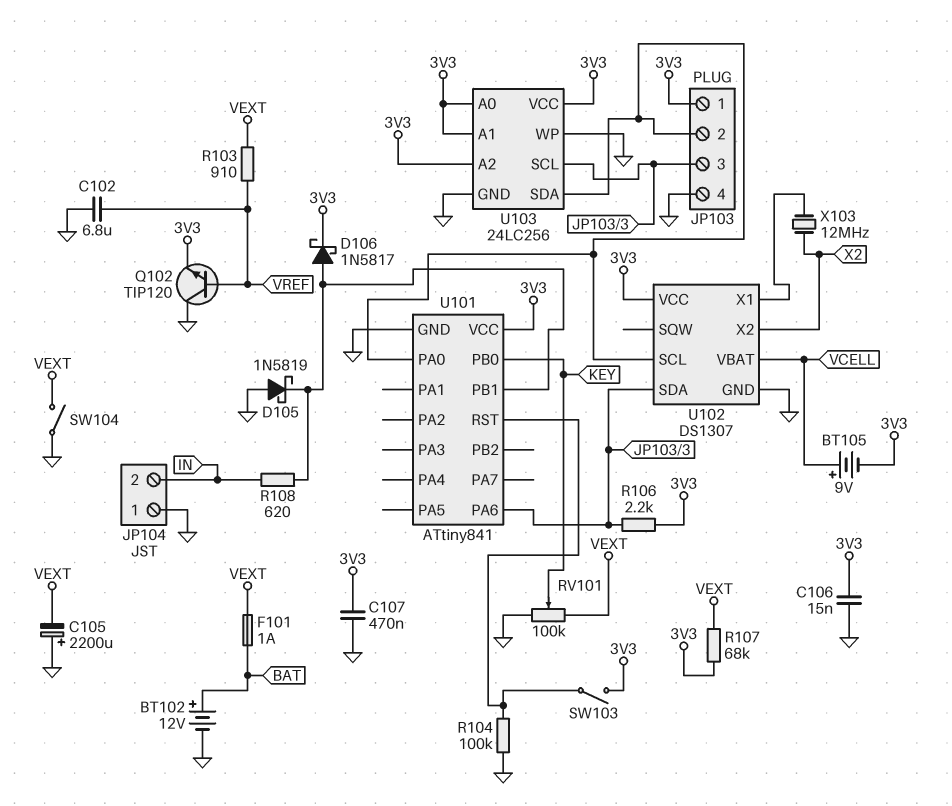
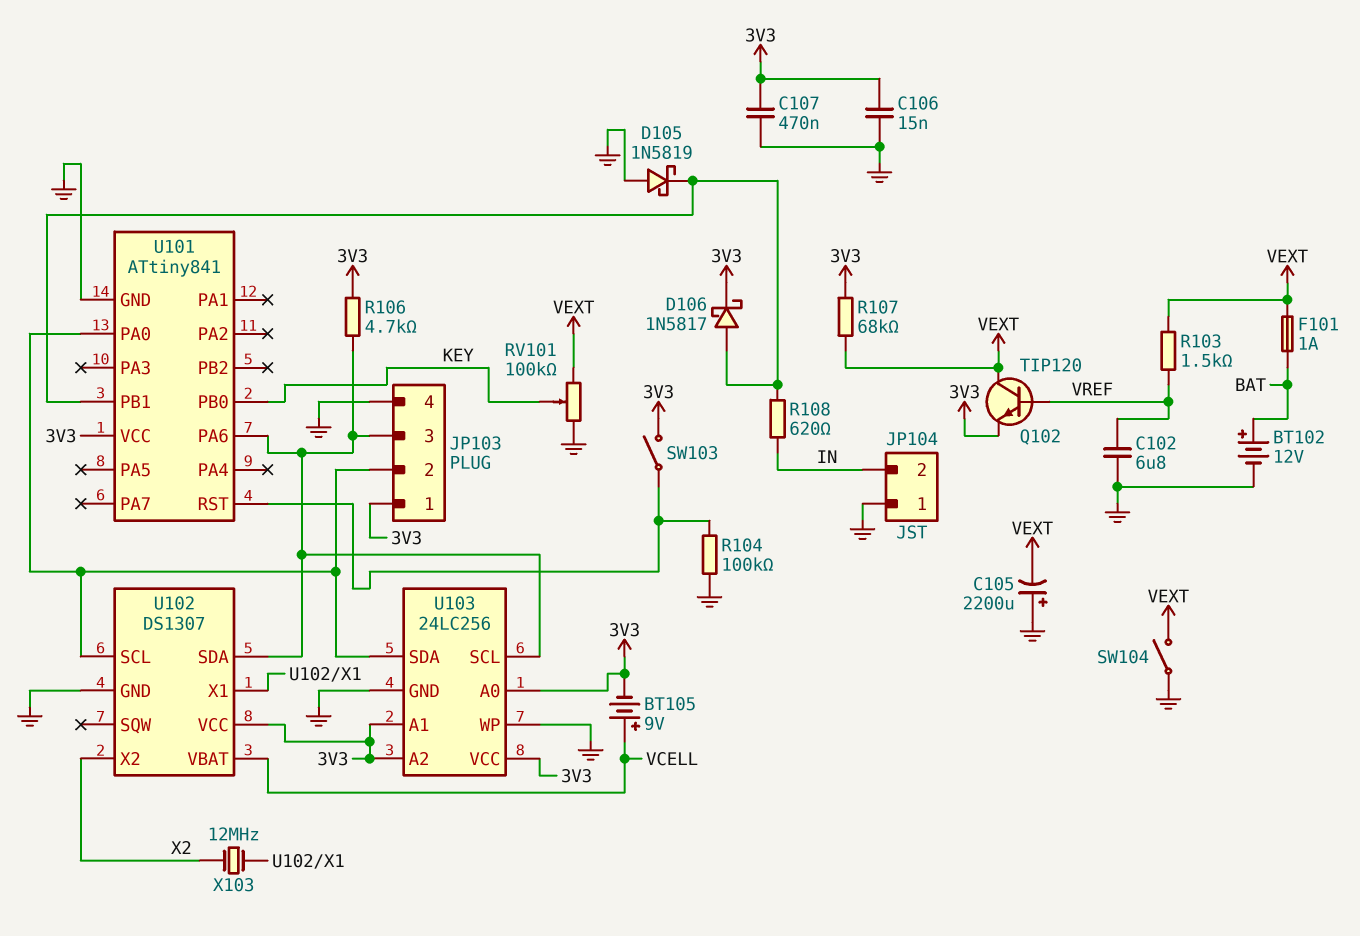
Q102: NPN TIP120 (B VREF, C GND, E 3V3) -> NPN TIP120 (B VREF, C VEXT, E 3V3)
R103: 910 (VEXT, VREF) -> 1.5k (VEXT, VREF)
R106: 2.2k (3V3, JP103/3) -> 4.7k (3V3, JP103/3)

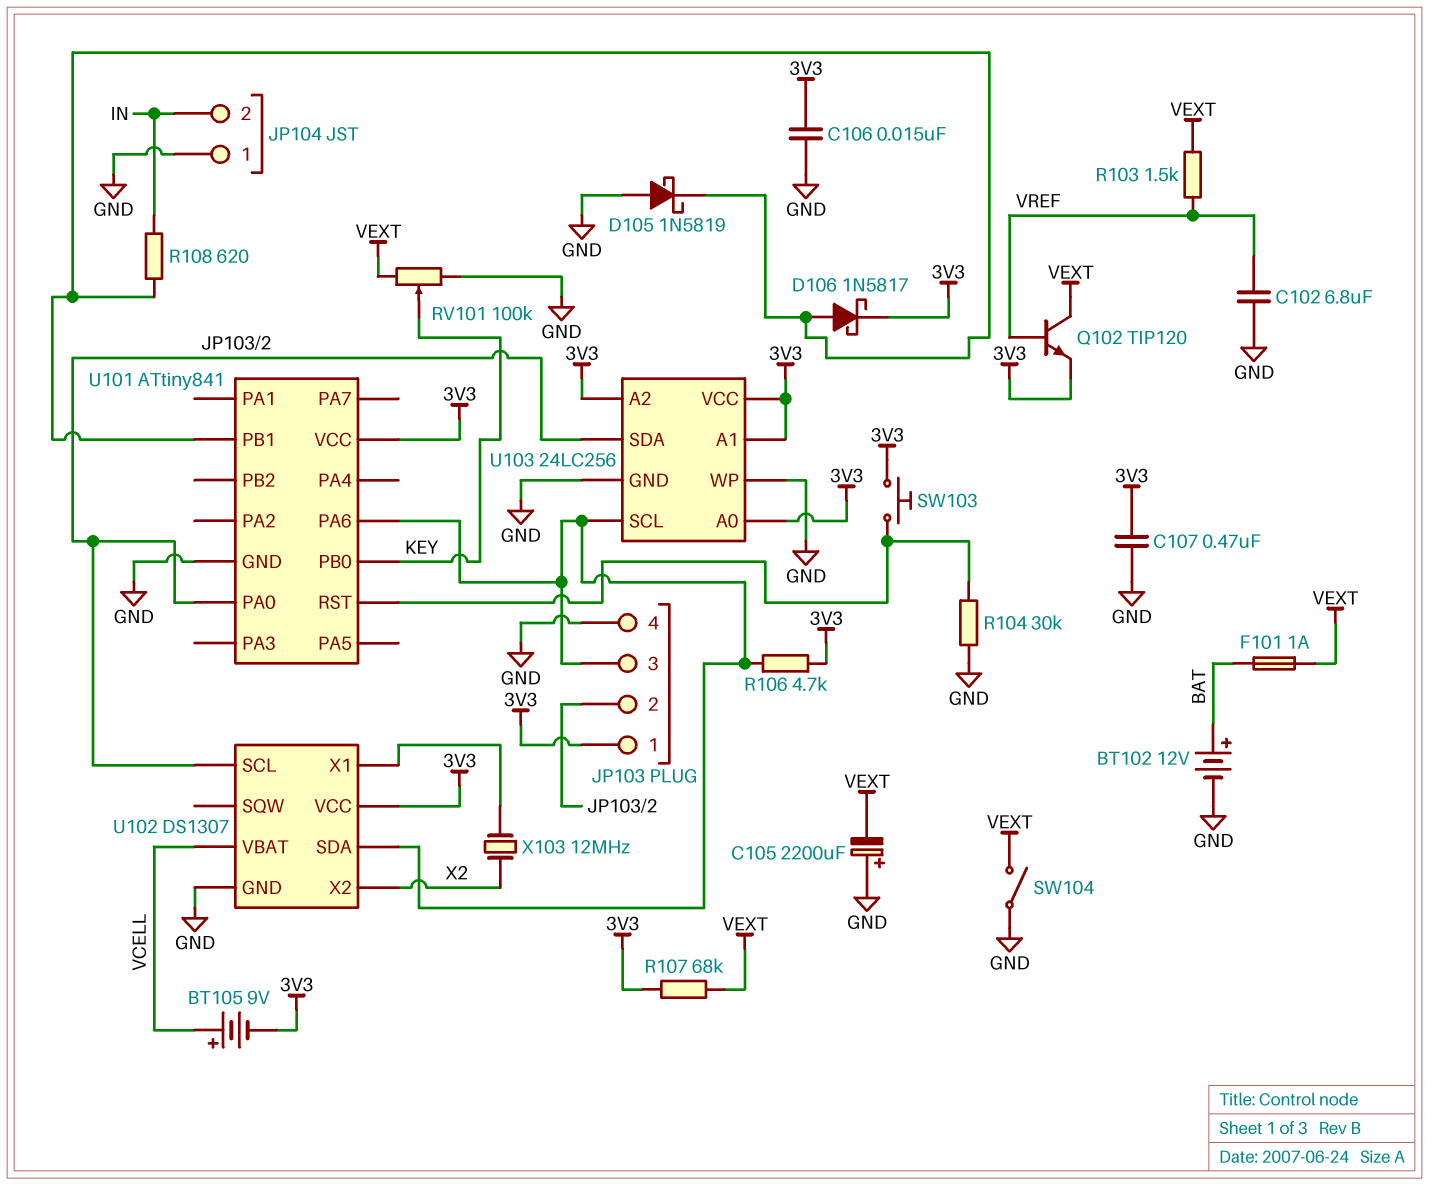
R104: 100k (GND, U101/RST) -> 30k (GND, U101/RST)
SW103: switch (3V3, U101/RST) -> button (3V3, U101/RST)

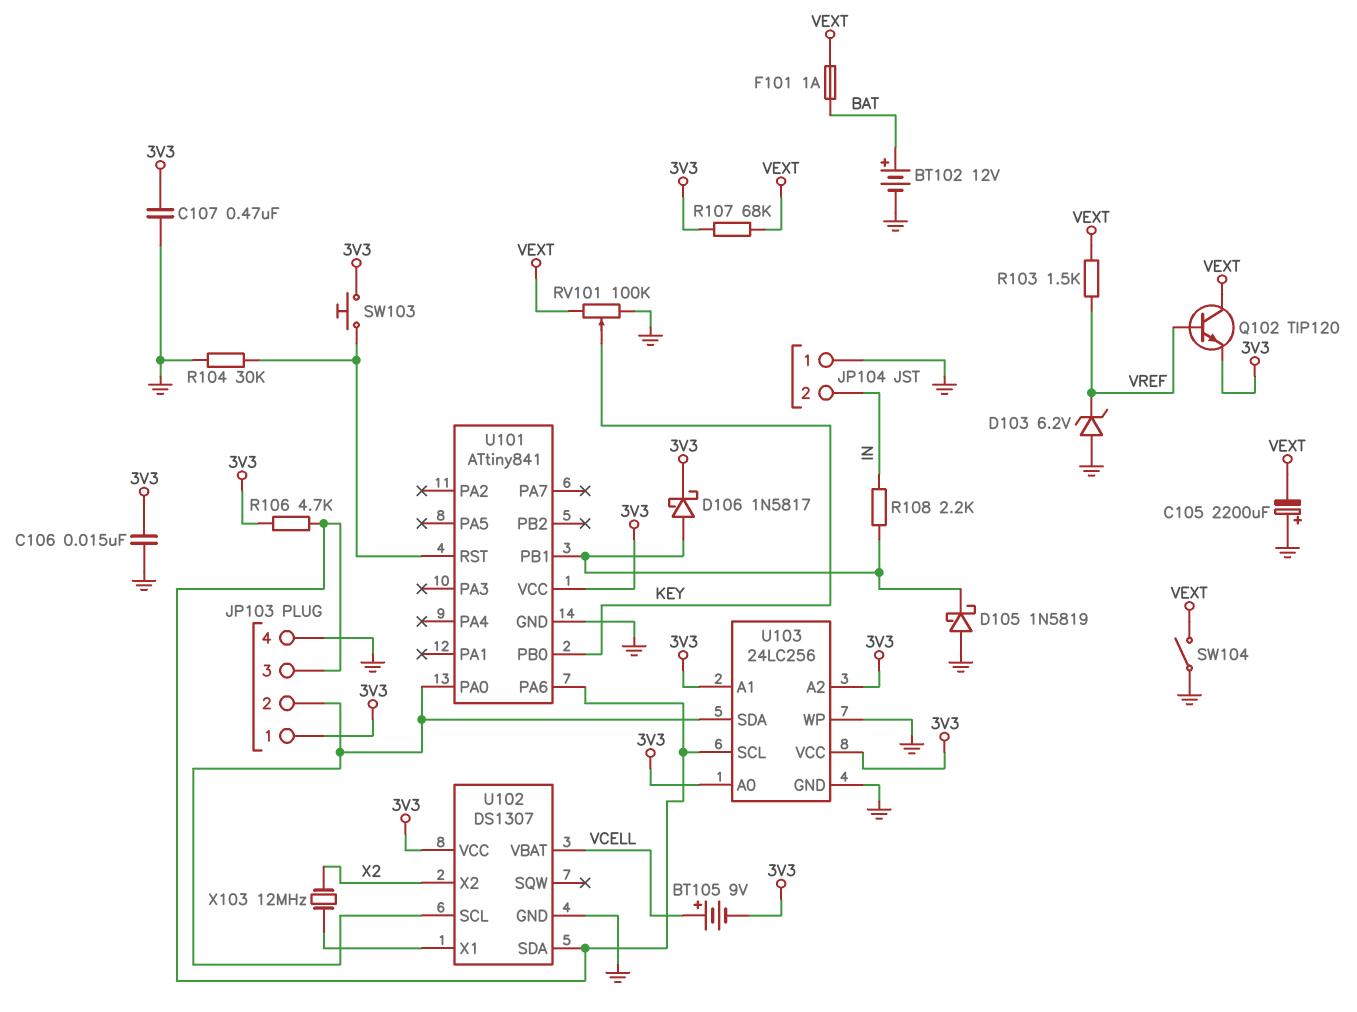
C102: 6.8uF (GND, VREF) -> none
D103: none -> zener 6.2V (A GND, K VREF)
R108: 620 (IN, U101/PB1) -> 2.2k (IN, U101/PB1)

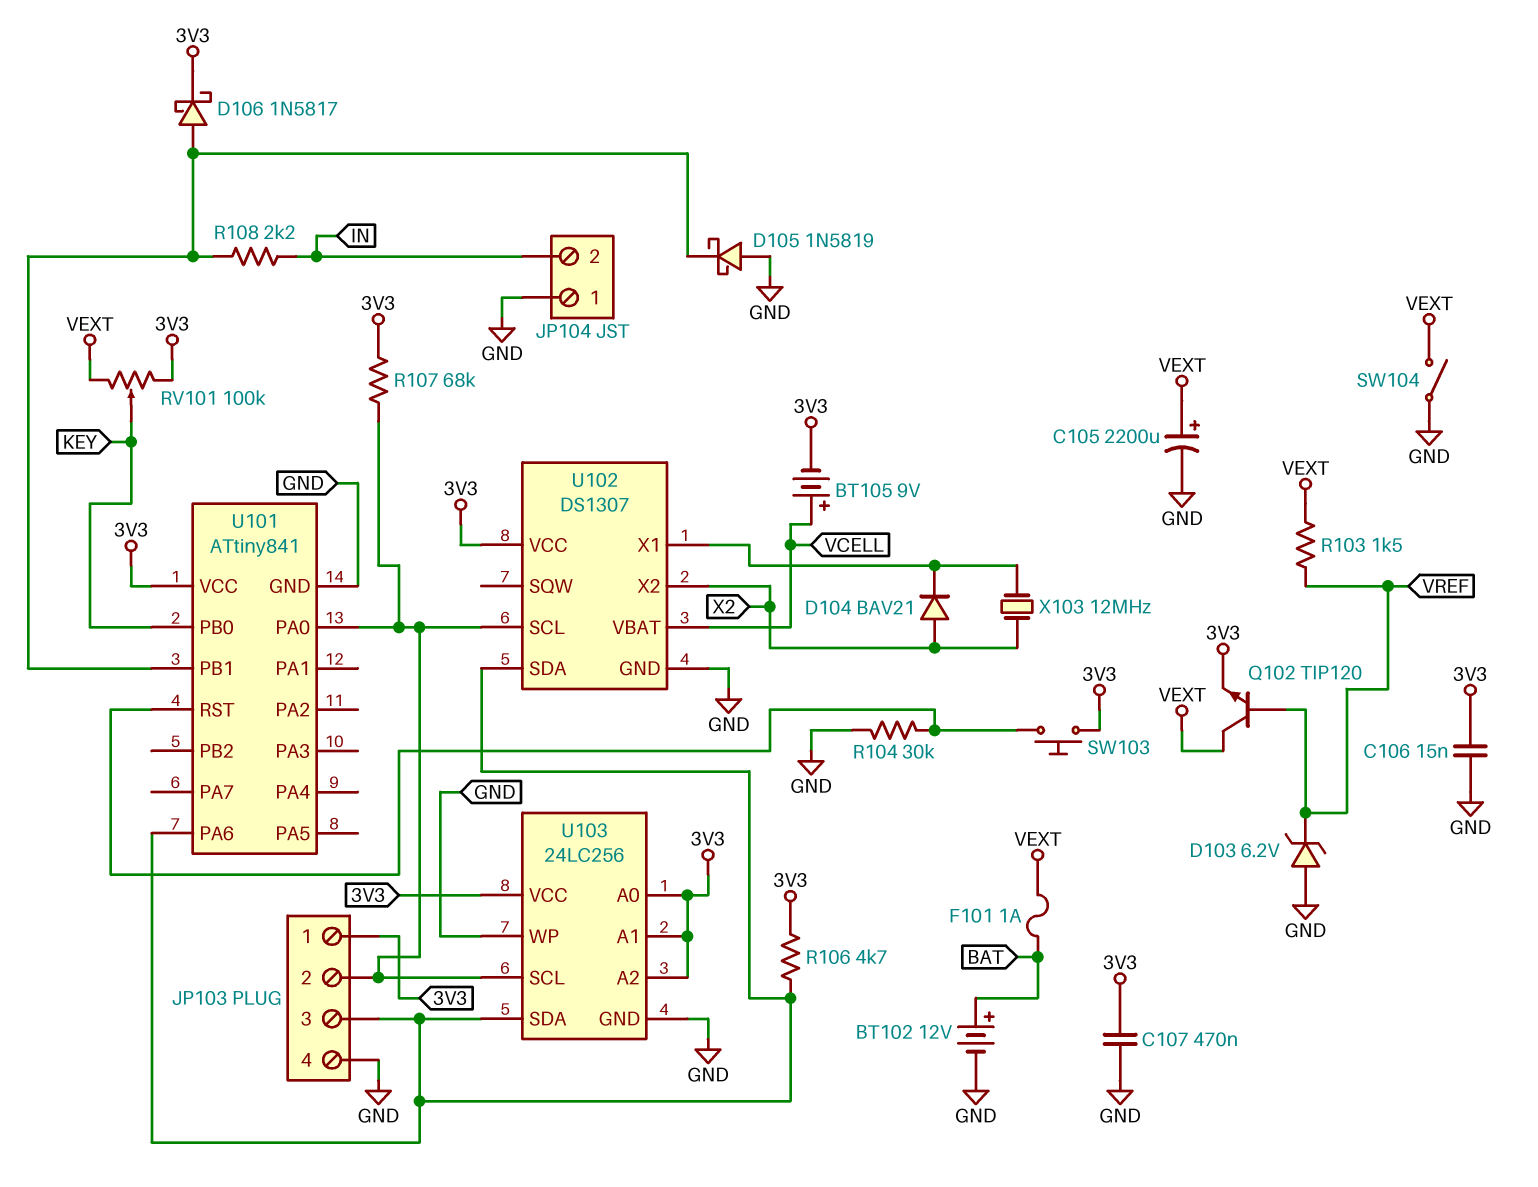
C105: 2200uF (plus GND, minus VEXT) -> 2200uF (plus VEXT, minus GND)
D104: none -> diode BAV21 (A X2, K U102/X1)
R107: 68k (3V3, VEXT) -> 68k (3V3, JP103/2)
RV101: 100k (GND, VEXT, wiper KEY) -> 100k (3V3, VEXT, wiper KEY)
U103 pin SCL: JP103/3 -> JP103/2
U103 pin SDA: JP103/2 -> JP103/3

